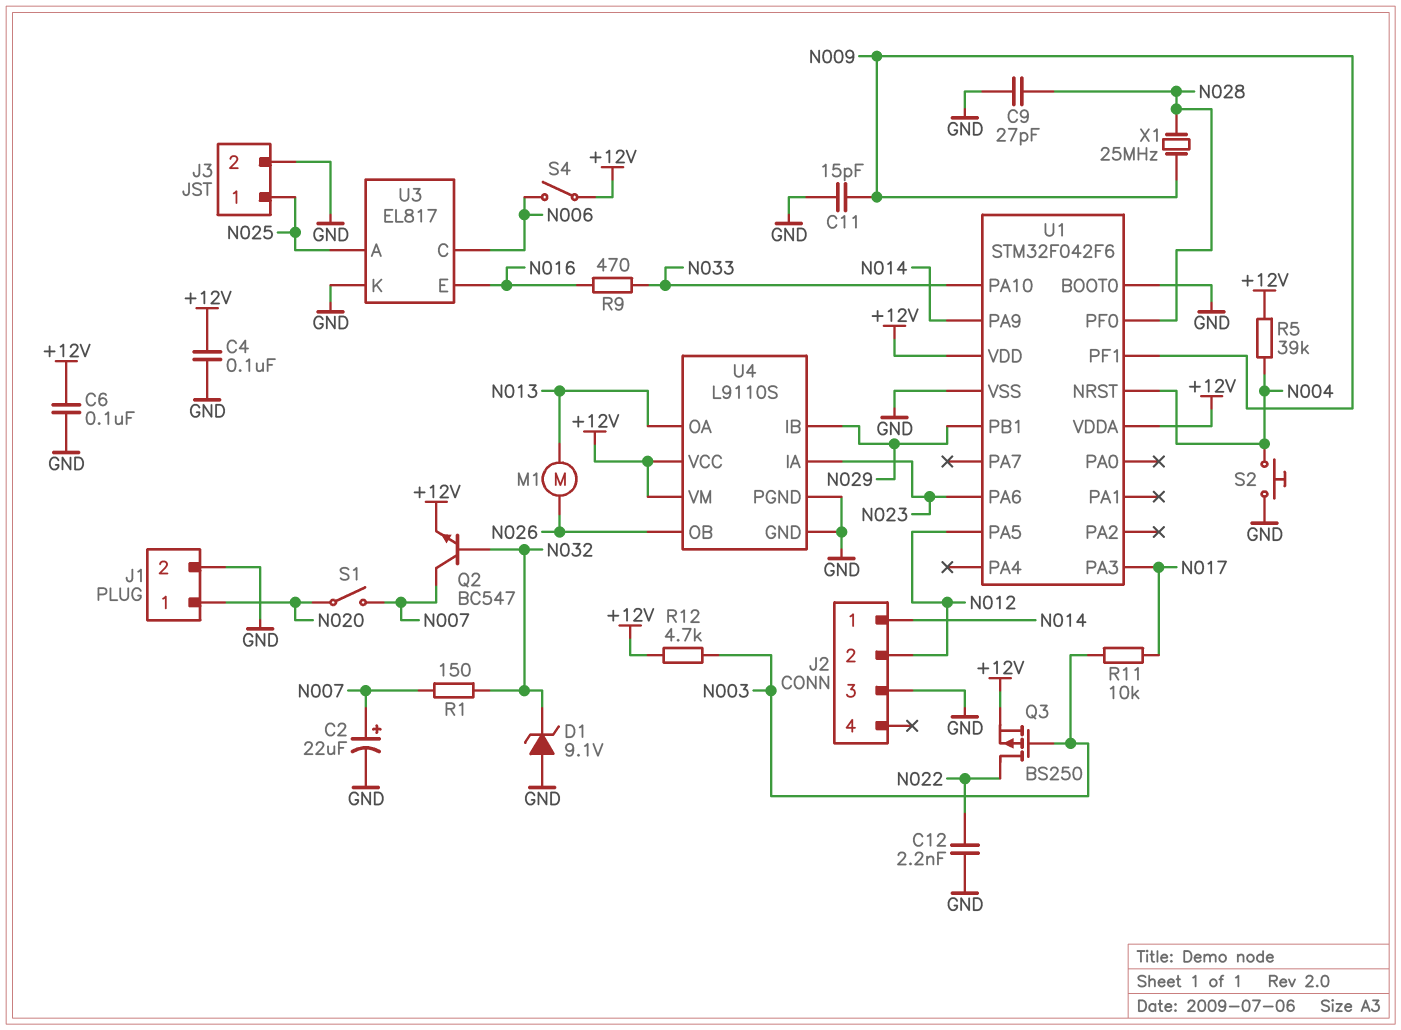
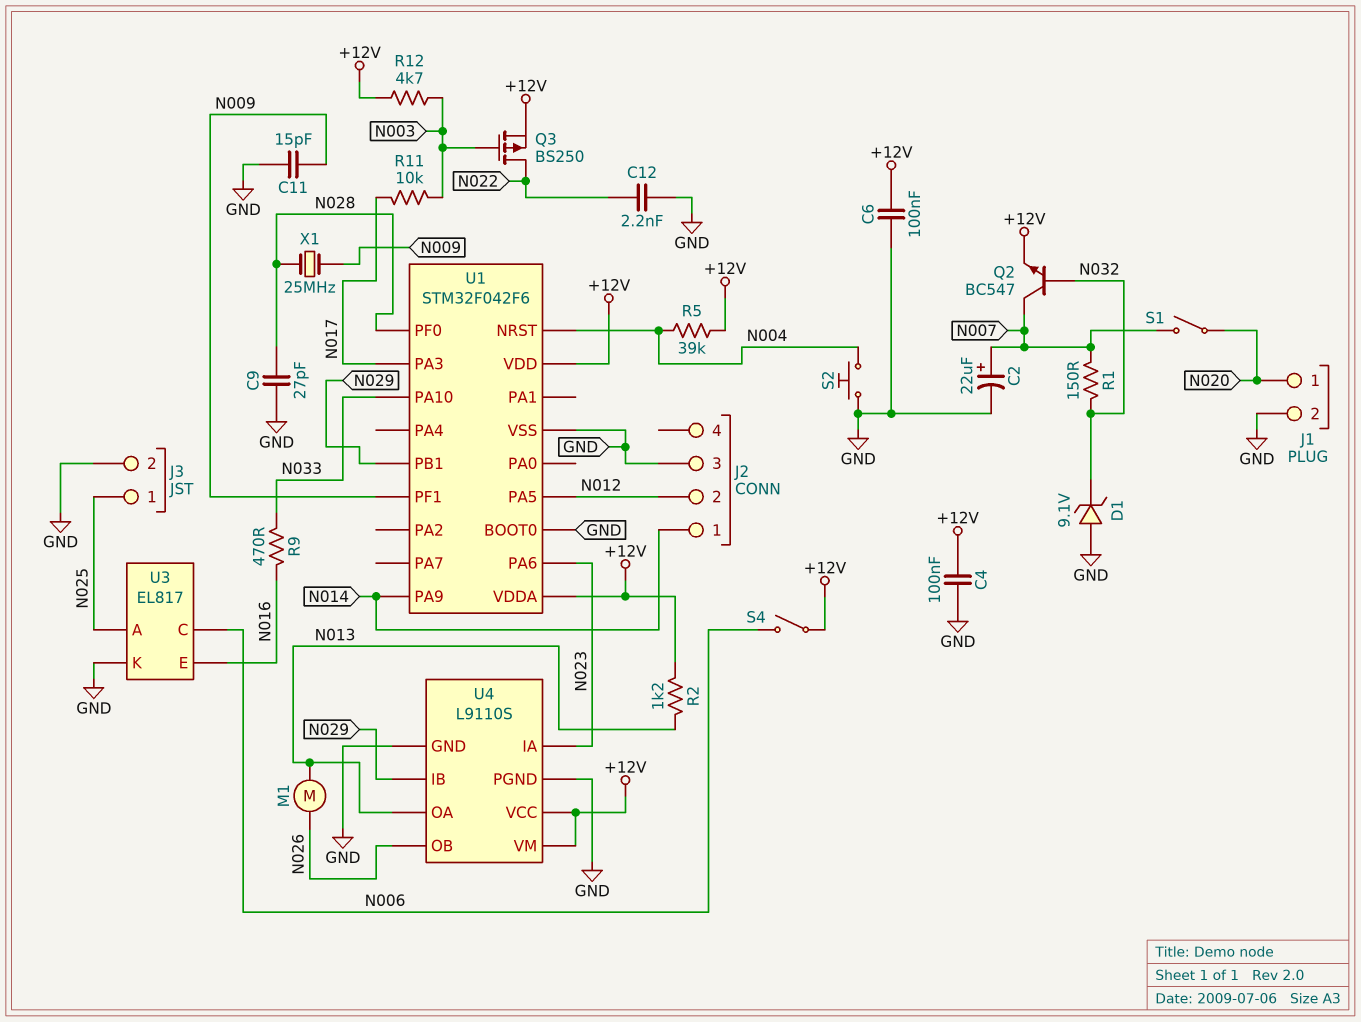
R2: none -> 1.2k (+12V, N013)

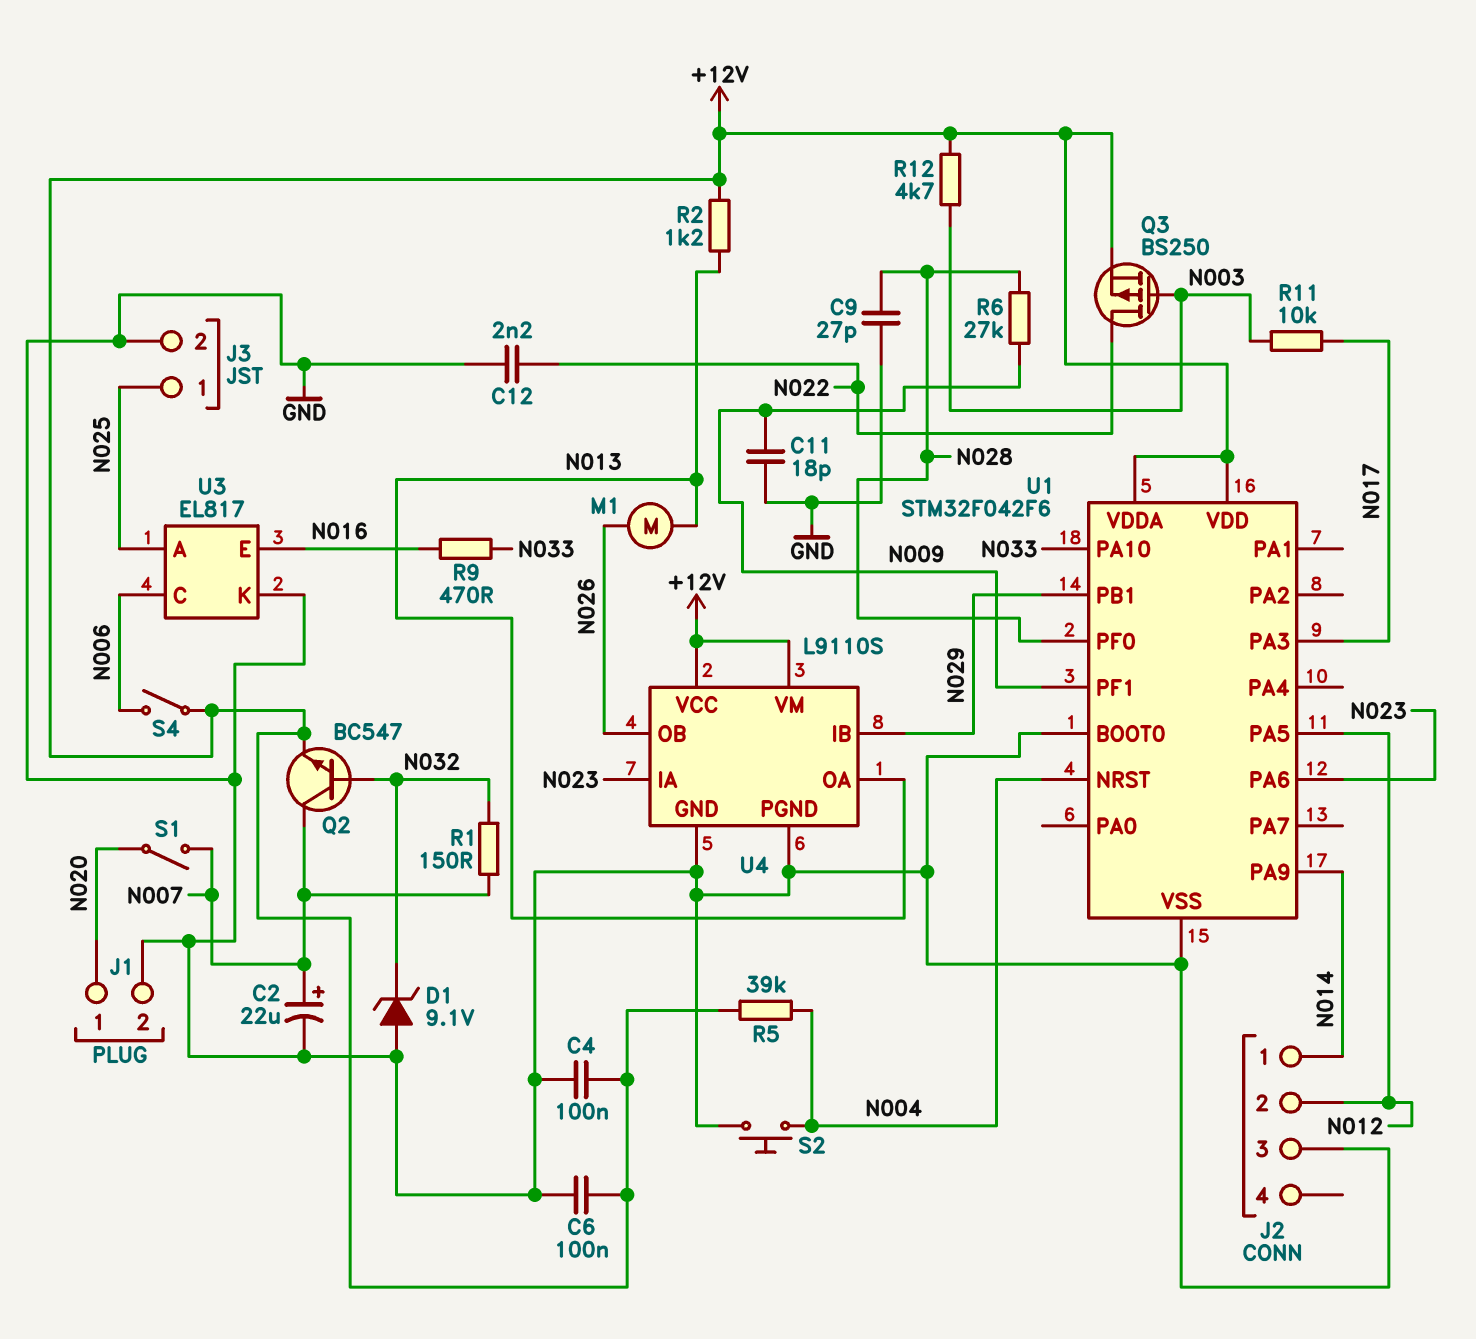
C11: 15pF (GND, N009) -> 18pF (GND, N009)
R6: none -> 27k (N009, N028)
X1: 25MHz (N009, N028) -> none

